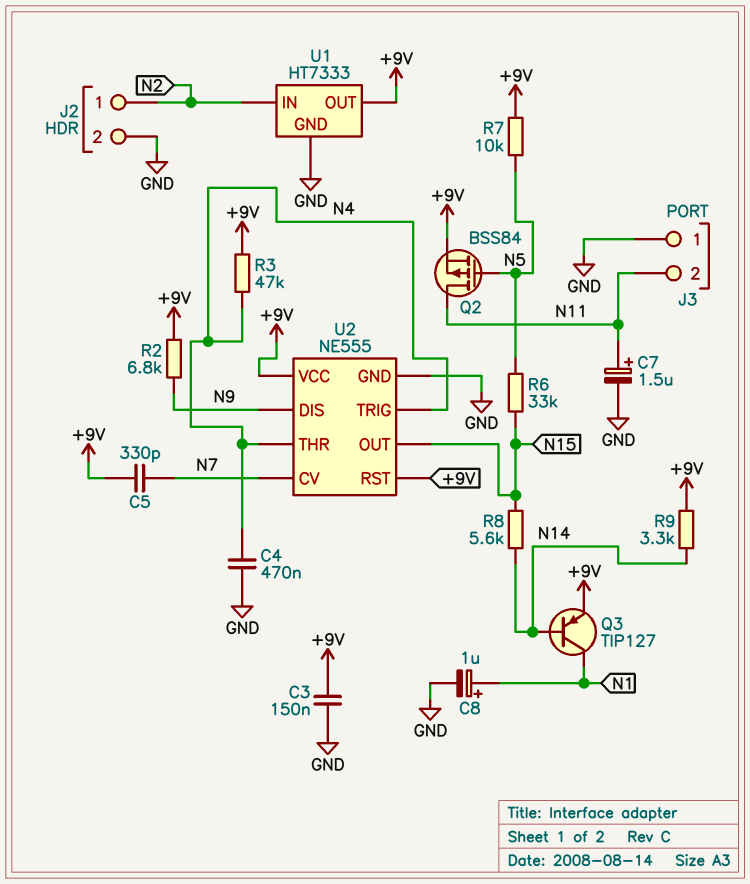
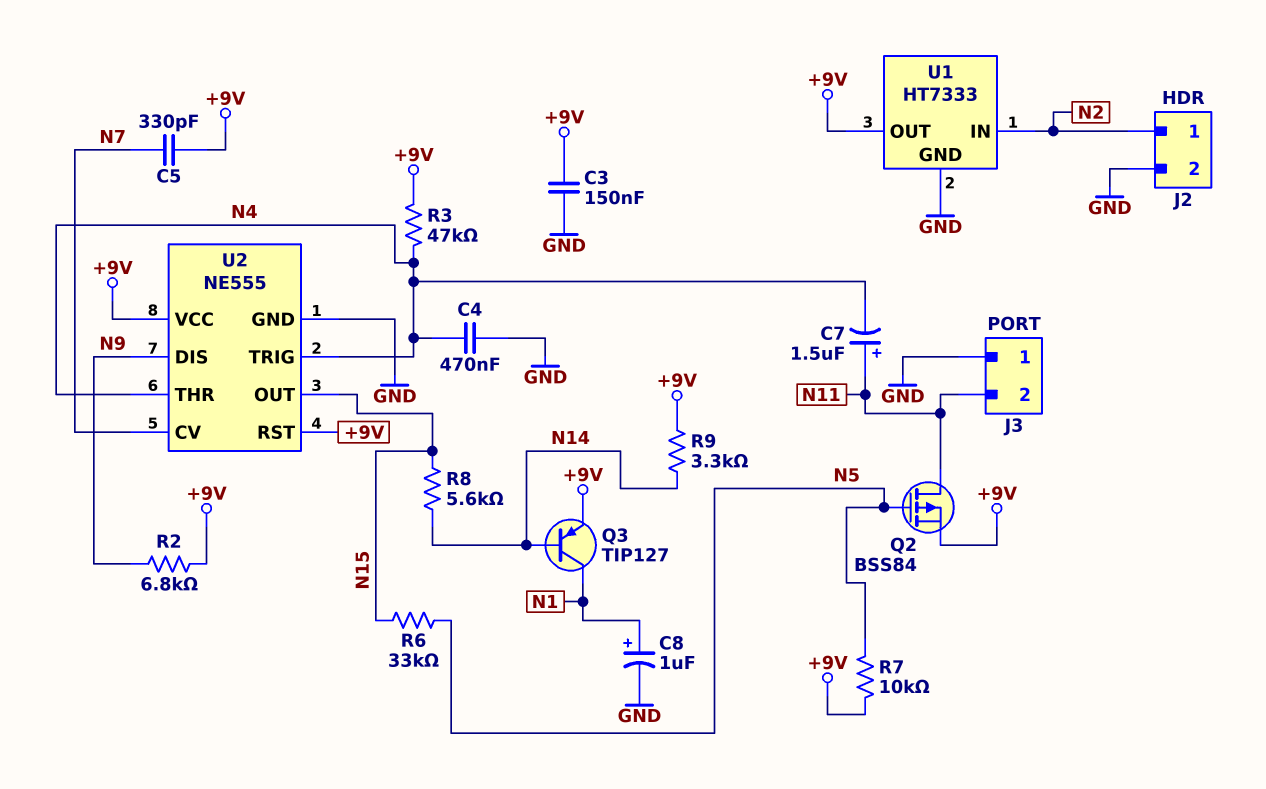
C7: 1.5uF (plus N11, minus GND) -> 1.5uF (plus N11, minus N4)

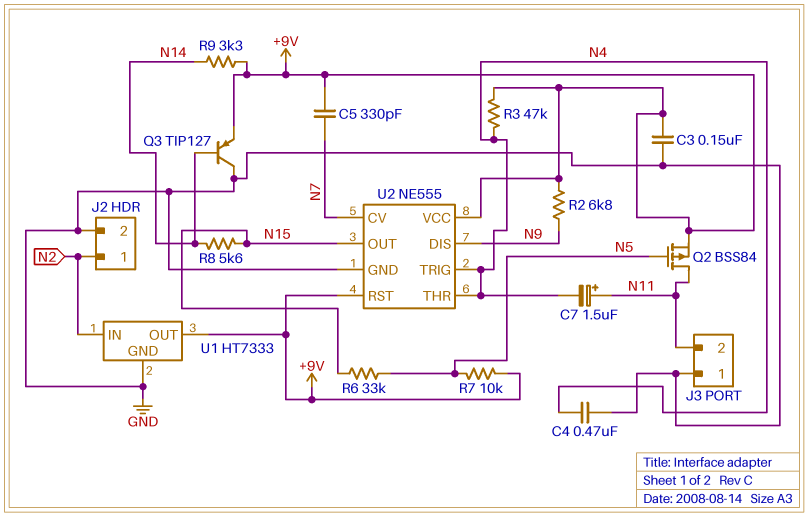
C8: 1uF (plus N1, minus GND) -> none
Q3: PNP TIP127 (B N14, C N1, E +9V) -> PNP TIP127 (B N14, C GND, E +9V)

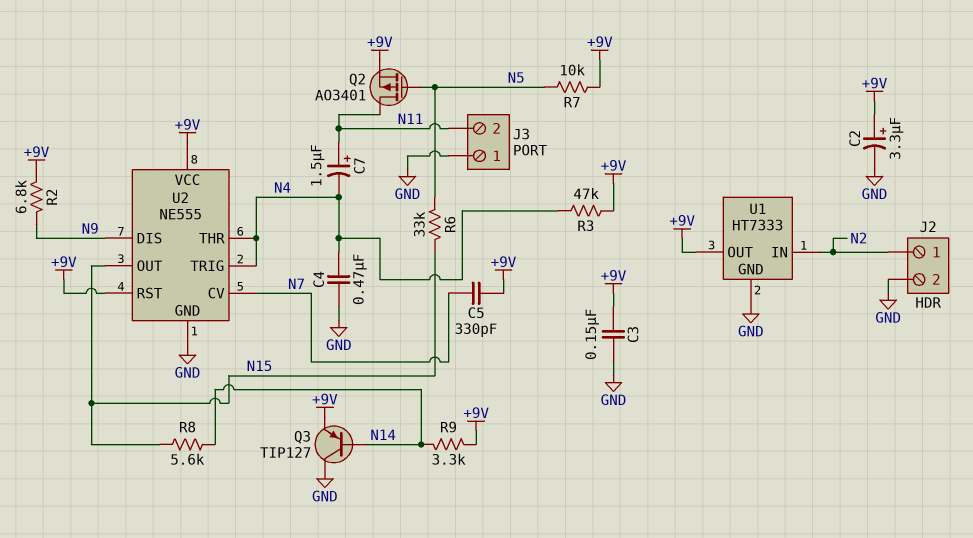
C2: none -> 3.3uF (plus +9V, minus GND)
Q2: PMOS BSS84 (G N5, D N11, S +9V) -> PMOS AO3401 (G N5, D N11, S +9V)

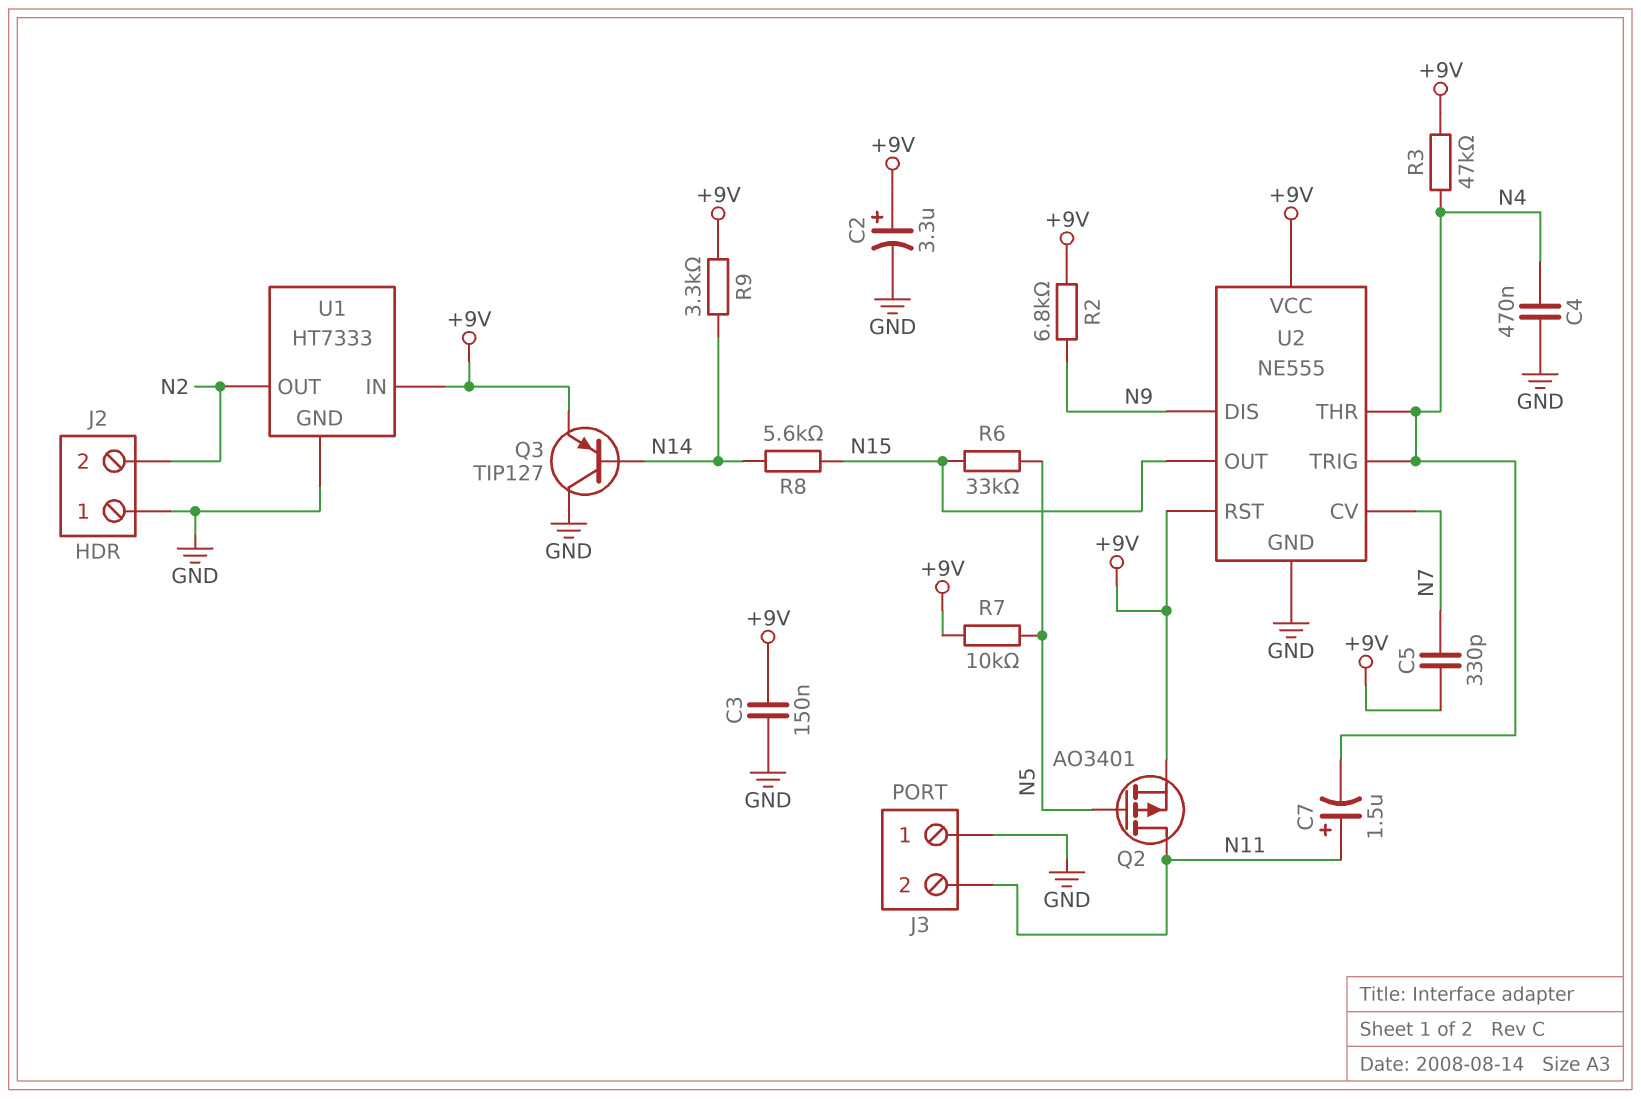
J2 pin 1: N2 -> GND
J2 pin 2: GND -> N2
U1 pin IN: N2 -> +9V
U1 pin OUT: +9V -> N2

